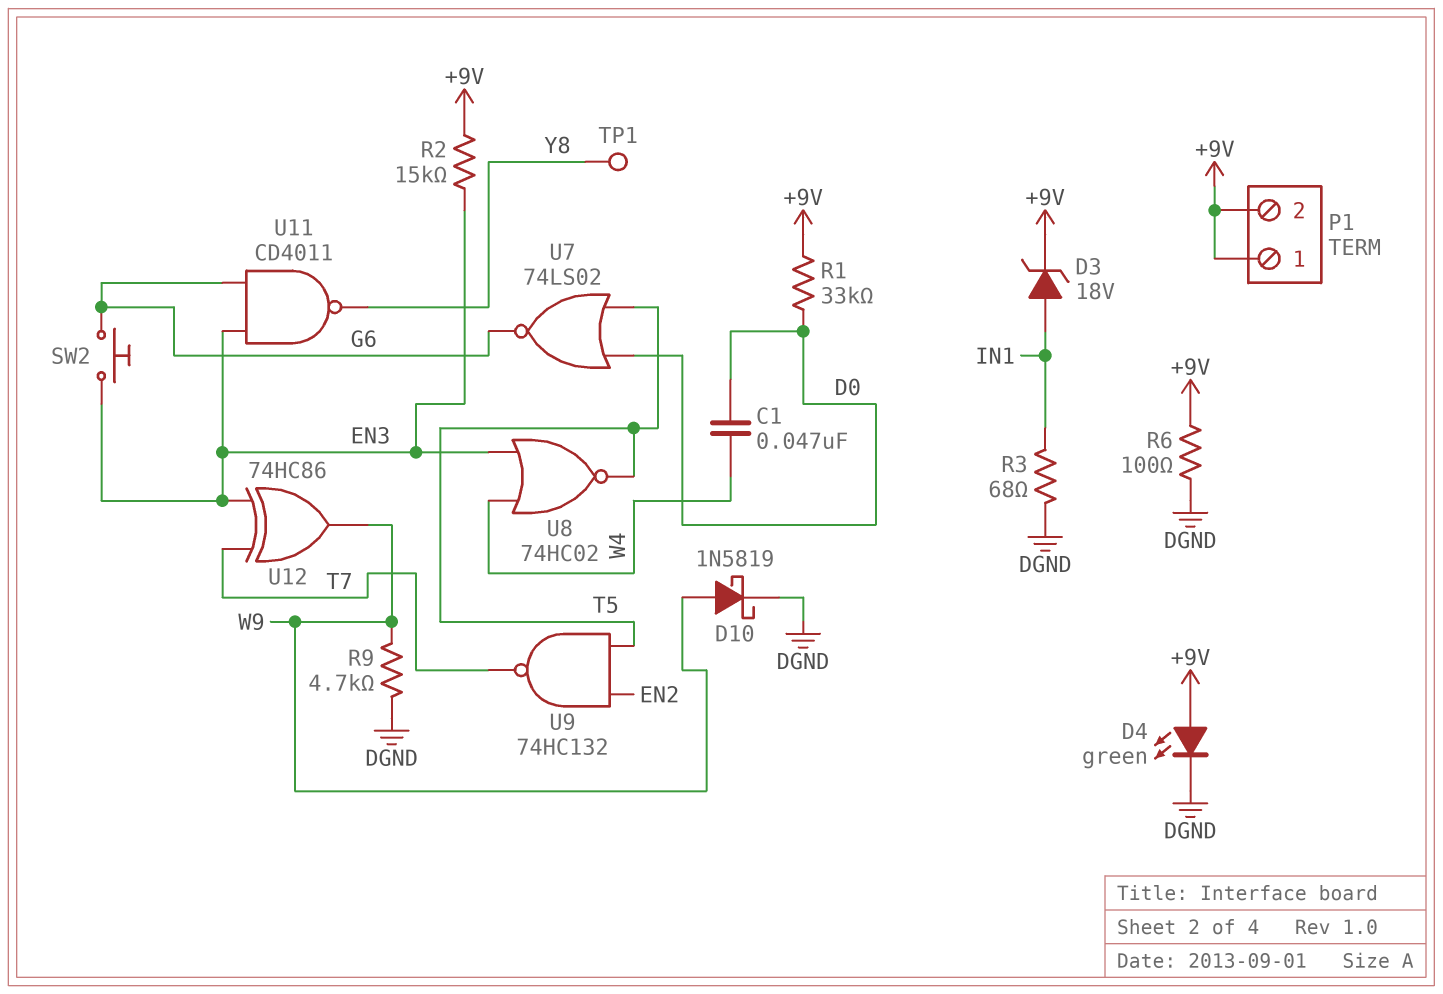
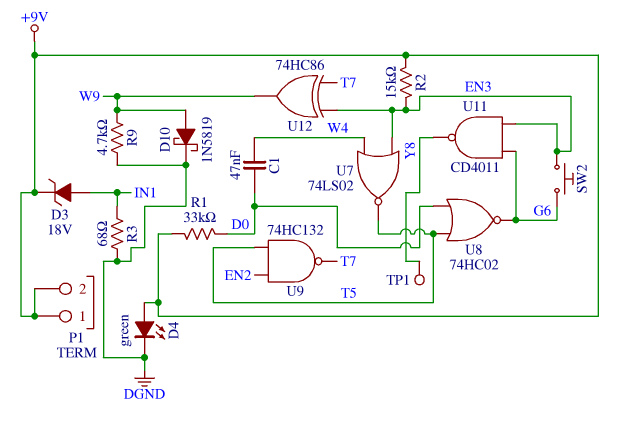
R6: 100 (+9V, DGND) -> none
U7: NOR 74LS02 (in D0, in T5, out G6) -> NOR 74LS02 (in EN3, in W4, out T5)
U8: NOR 74HC02 (in EN3, in W4, out T5) -> NOR 74HC02 (in D0, in T5, out G6)

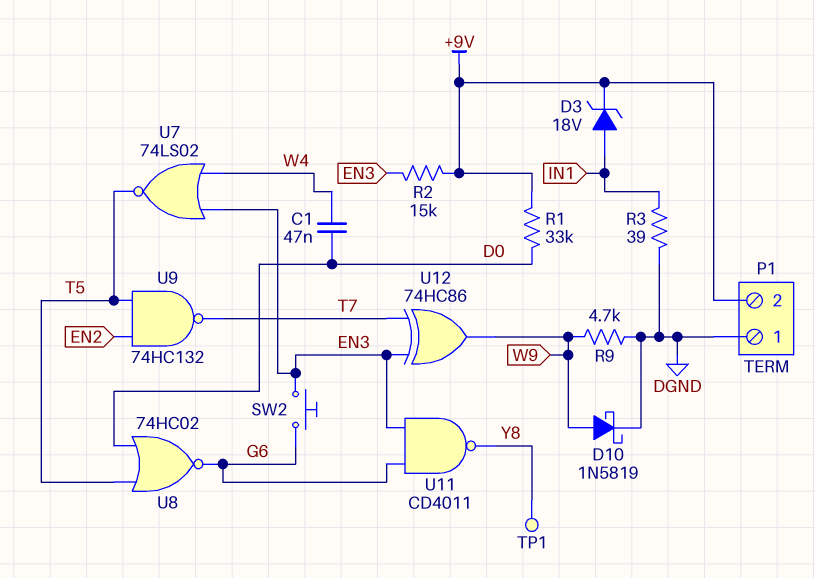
D4: LED green (A +9V, K DGND) -> none
P1 pin 1: +9V -> DGND
R3: 68 (DGND, IN1) -> 39 (DGND, IN1)

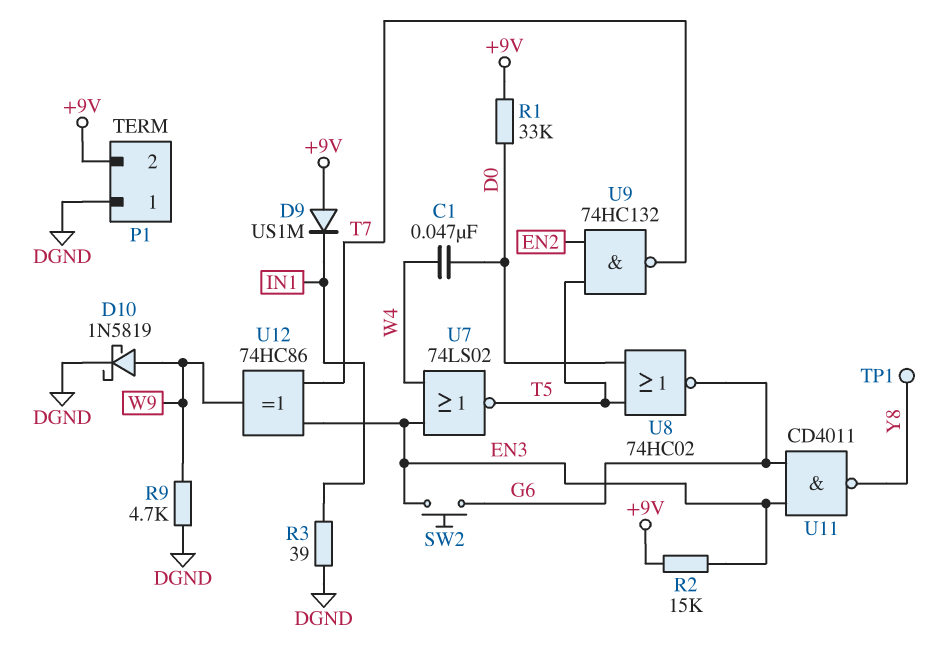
D3: zener 18V (A IN1, K +9V) -> none
D9: none -> diode US1M (A +9V, K IN1)

